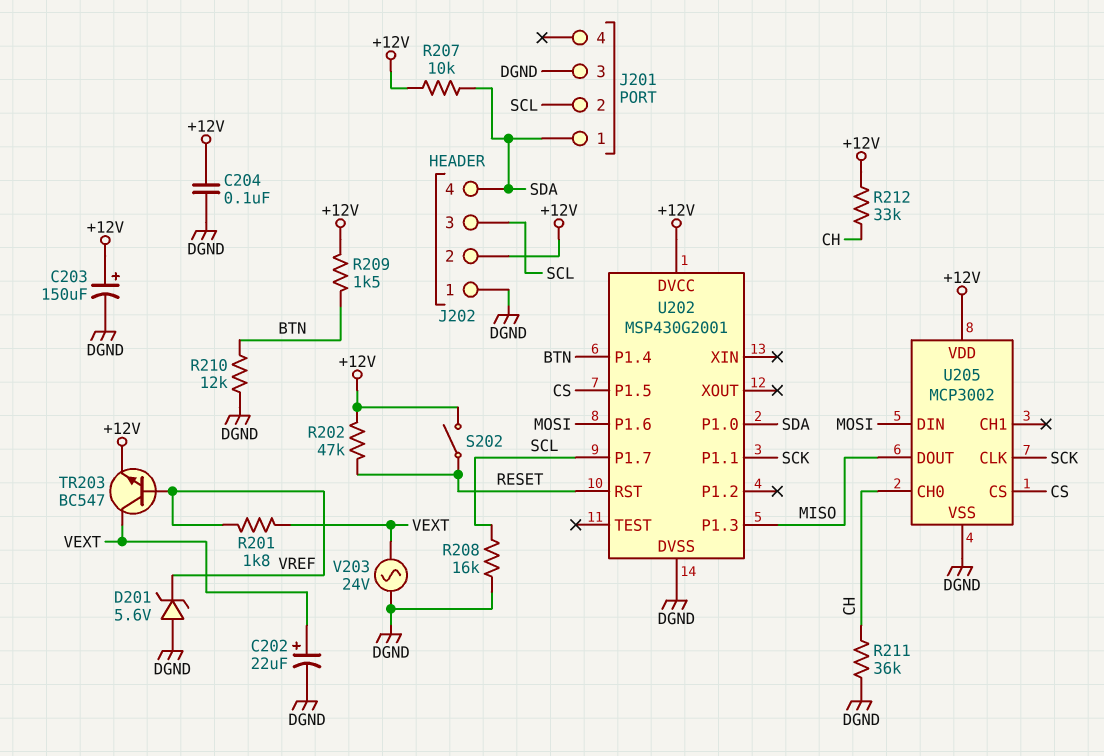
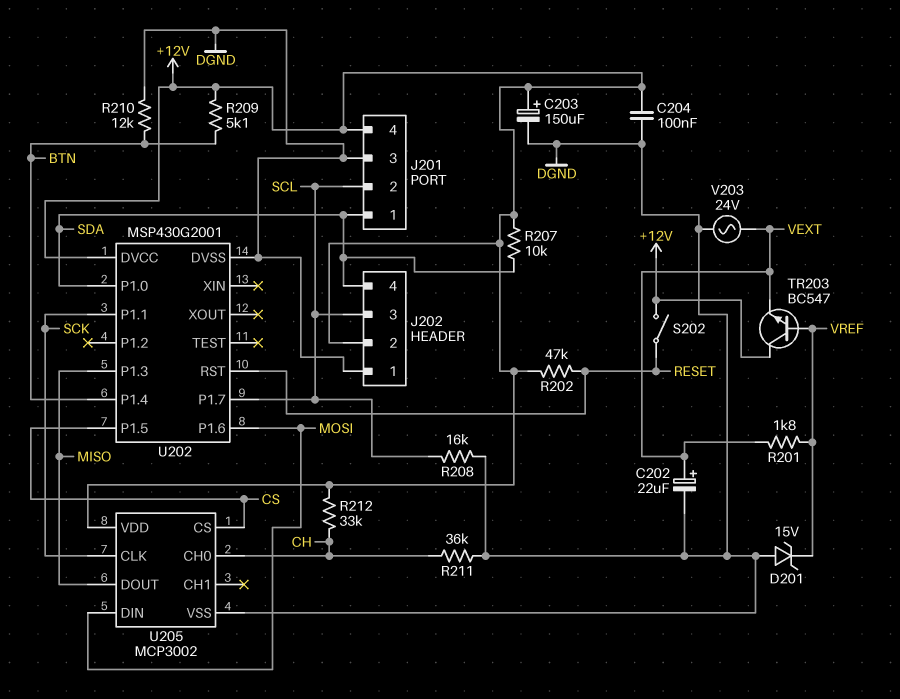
D201: zener 5.6V (A DGND, K VREF) -> zener 15V (A DGND, K VREF)
J201 pin 4: none -> +12V
R209: 1.5k (+12V, BTN) -> 5.1k (+12V, BTN)
TR203: NPN BC547 (B VREF, C VEXT, E +12V) -> NPN BC547 (B VREF, C +12V, E VEXT)

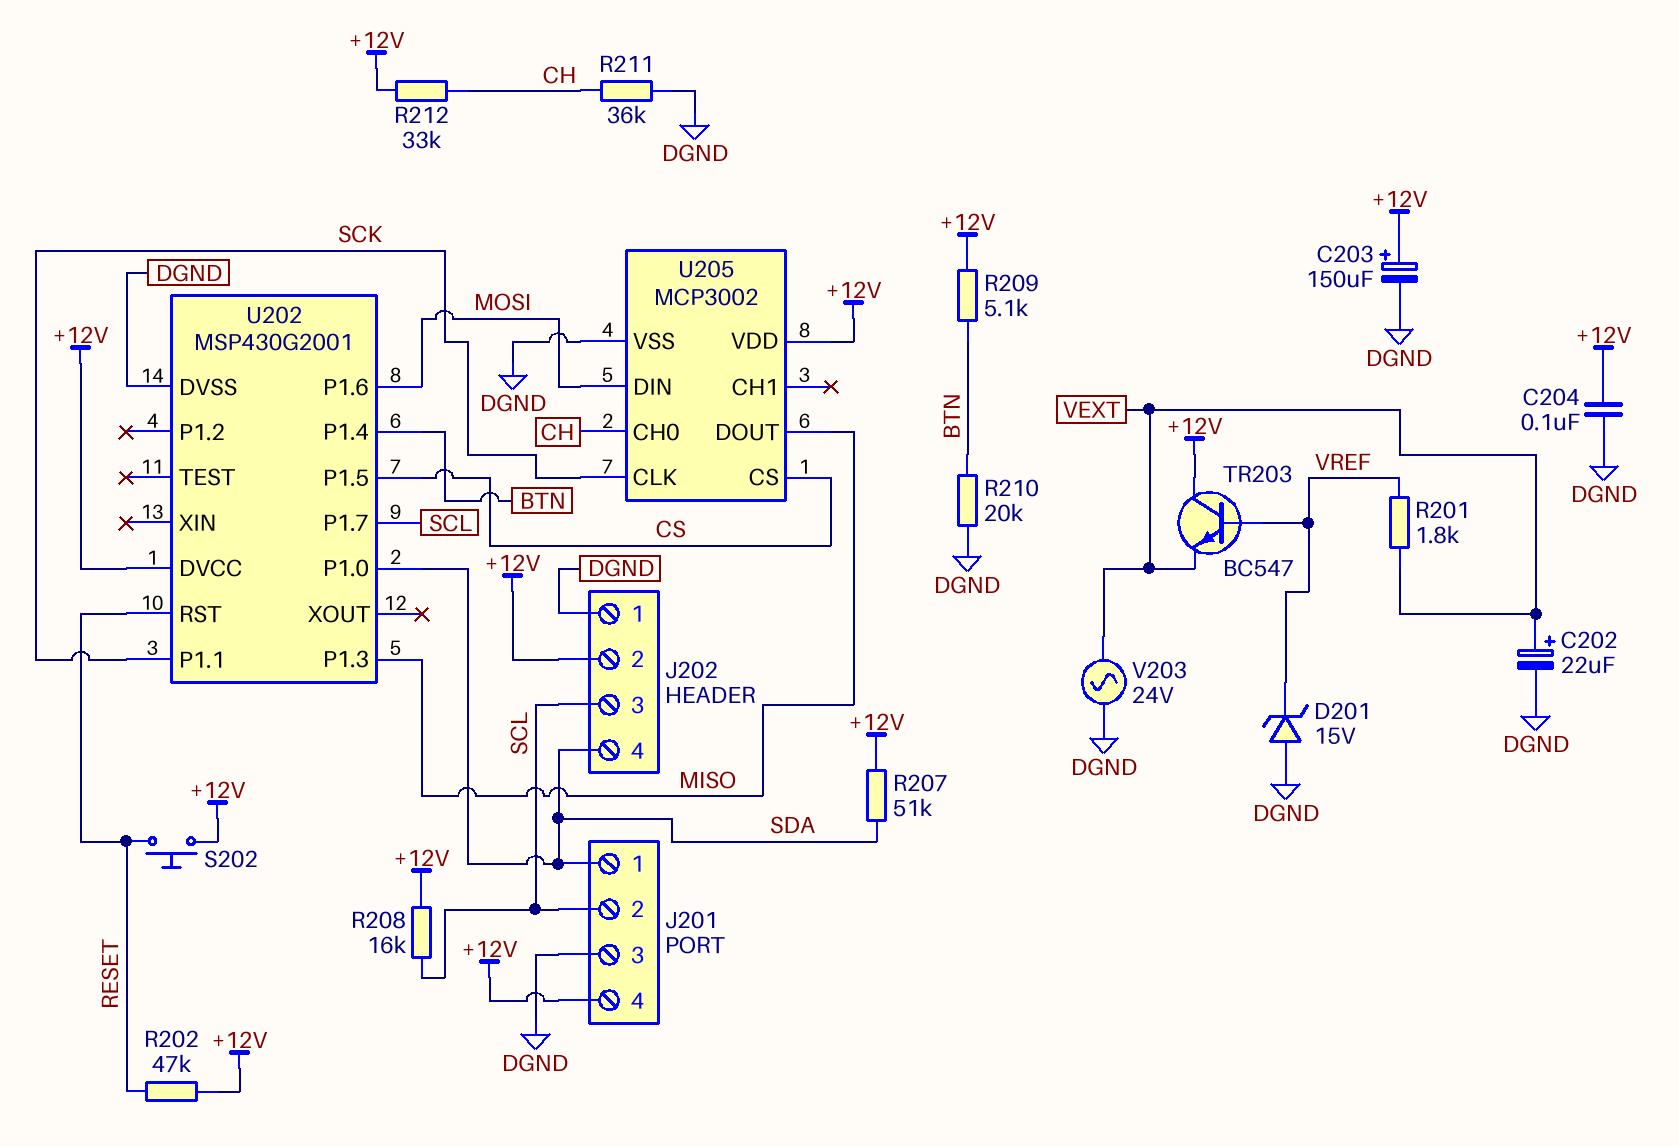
R207: 10k (+12V, SDA) -> 51k (+12V, SDA)
R208: 16k (DGND, SCL) -> 16k (+12V, SCL)
R210: 12k (BTN, DGND) -> 20k (BTN, DGND)
S202: switch (+12V, RESET) -> button (+12V, RESET)

